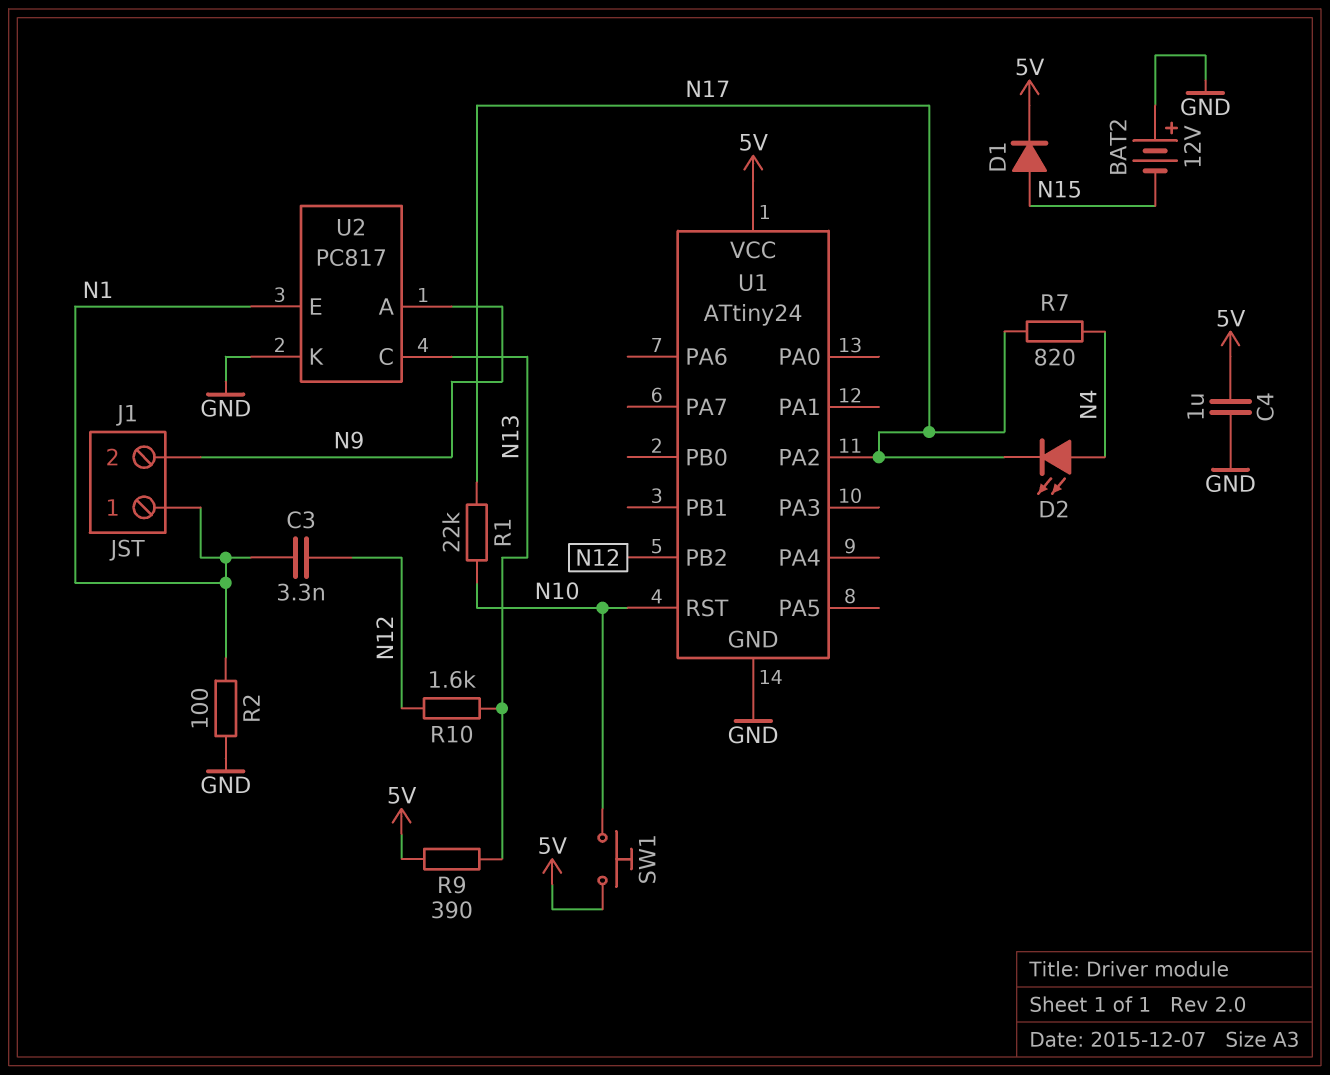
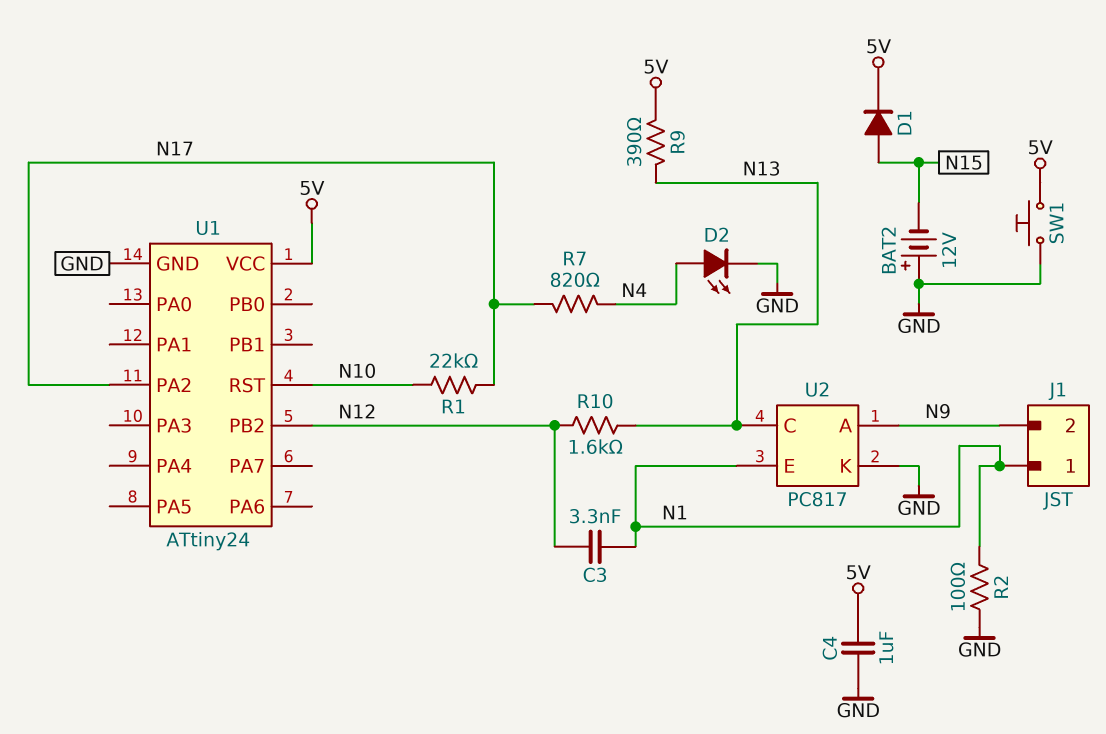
D2: LED (A N4, K N17) -> LED (A N4, K GND)
SW1: button (5V, N10) -> button (5V, GND)

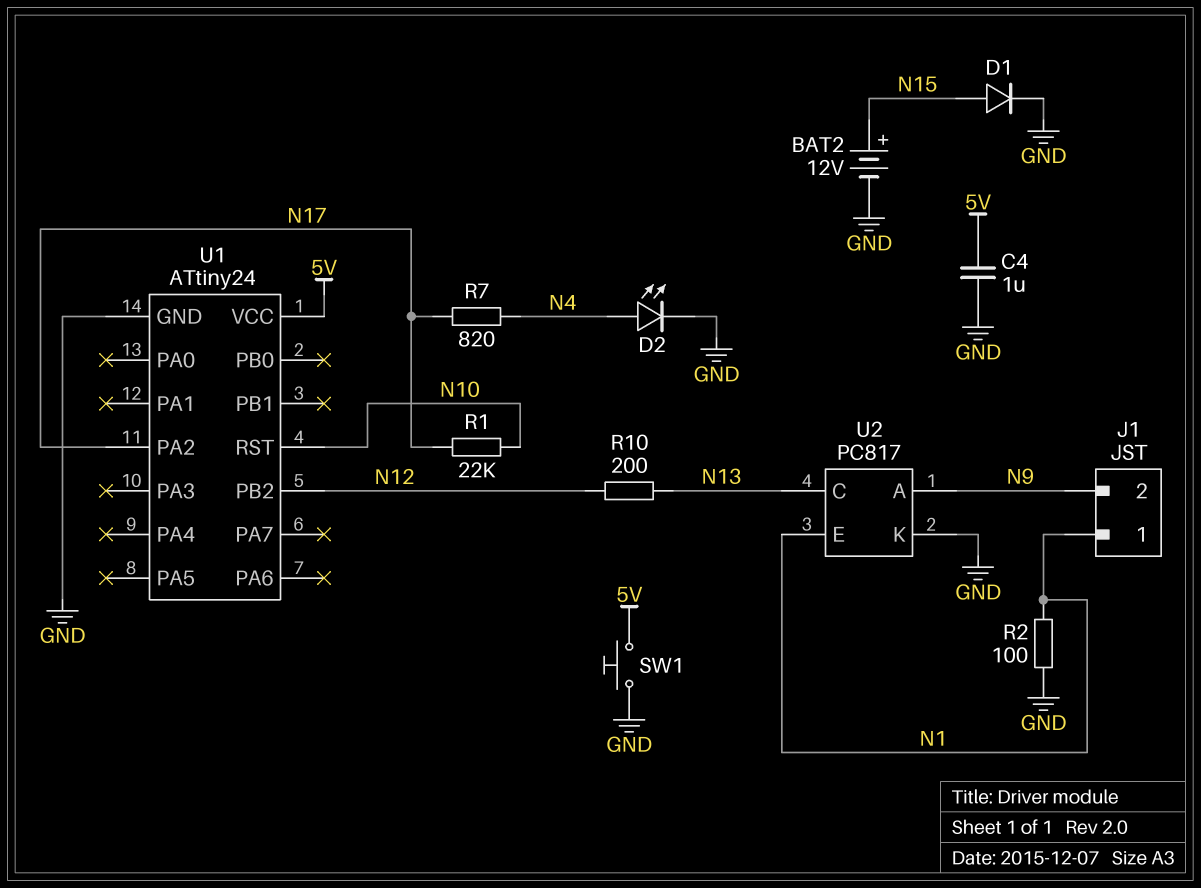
BAT2: 12V (plus GND, minus N15) -> 12V (plus N15, minus GND)
C3: 3.3nF (N1, N12) -> none
D1: diode (A N15, K 5V) -> diode (A N15, K GND)
R9: 390 (5V, N13) -> none
R10: 1.6k (N12, N13) -> 200 (N12, N13)

